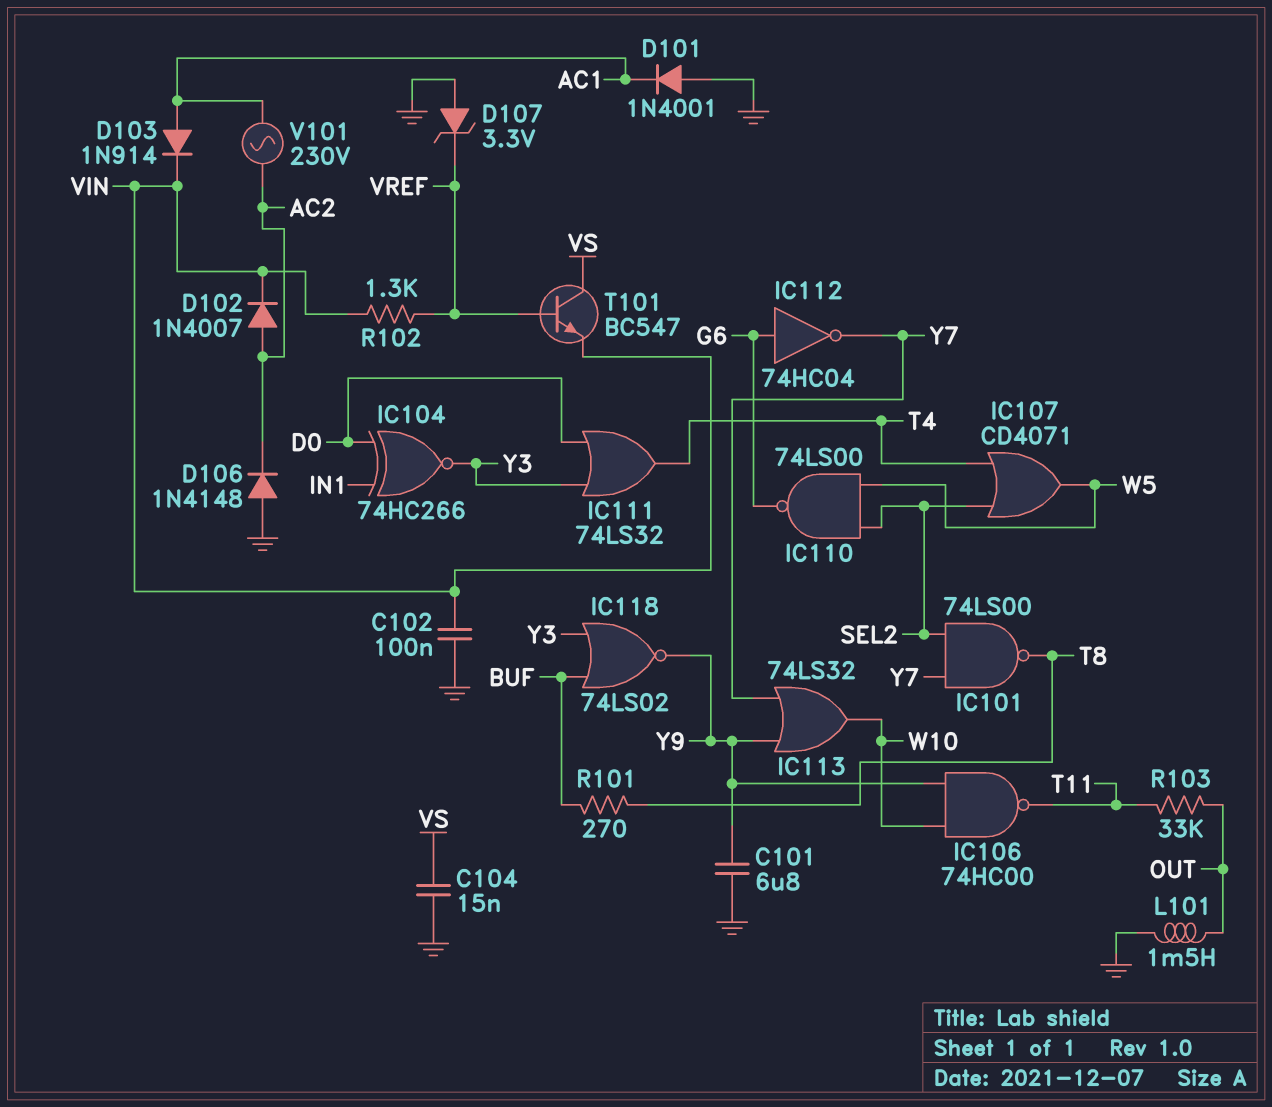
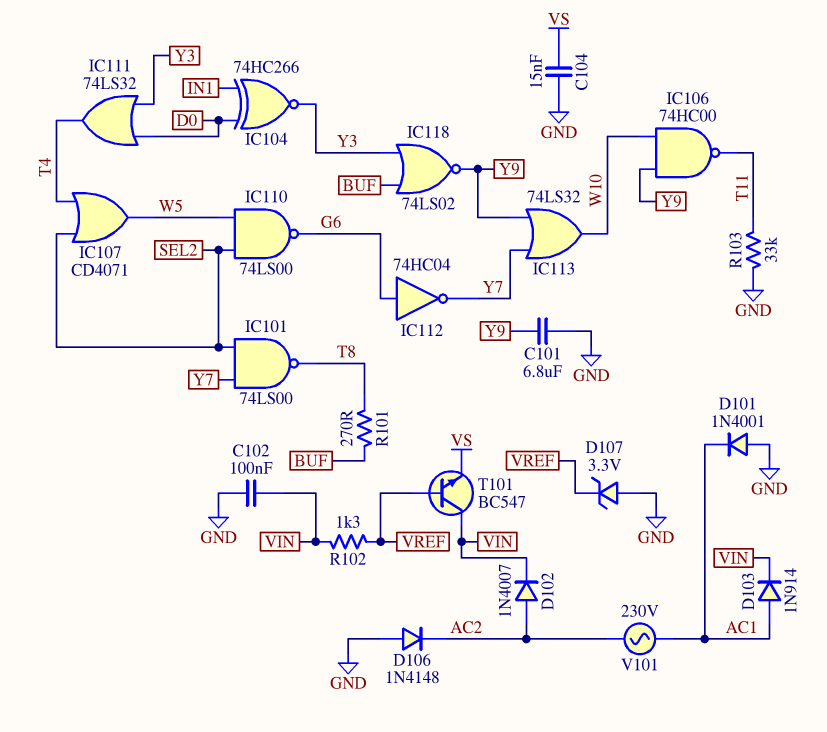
L101: 1.5mH (GND, OUT) -> none
R103: 33k (OUT, T11) -> 33k (GND, T11)
T101: NPN BC547 (B VREF, C VS, E VIN) -> NPN BC547 (B VREF, C VIN, E VS)

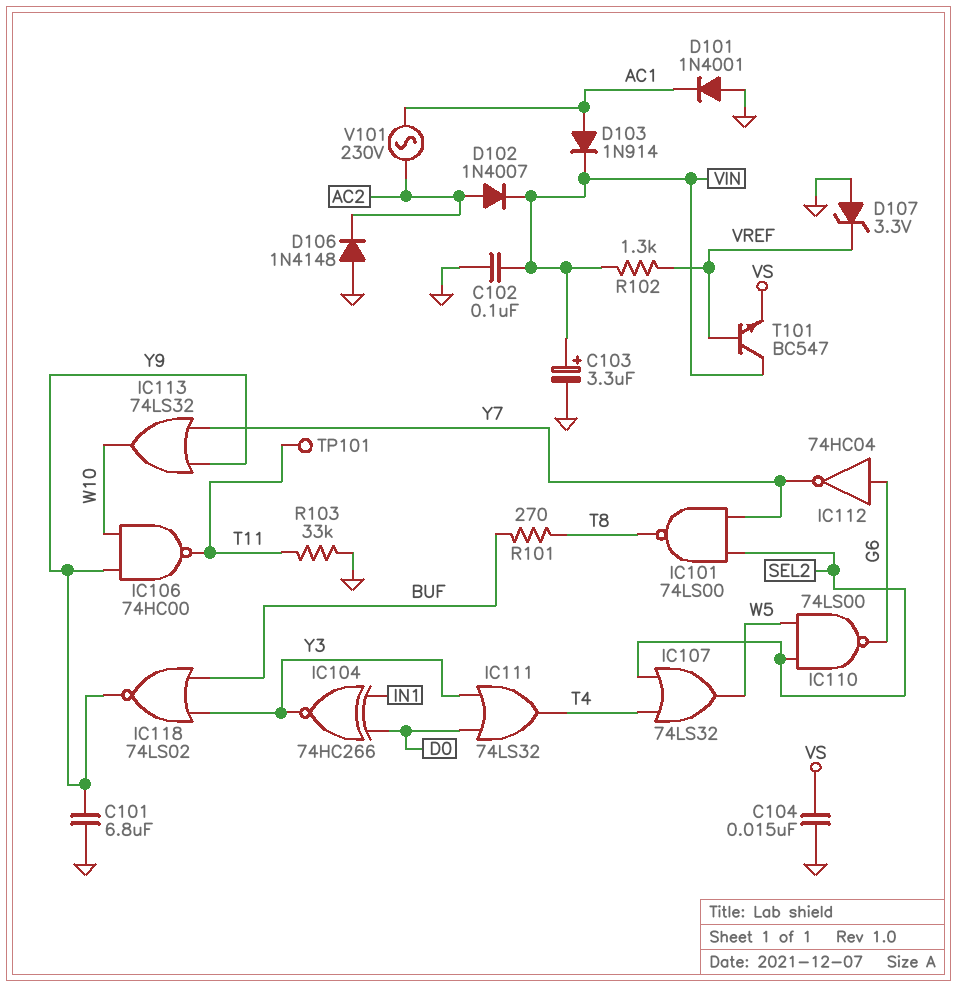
C103: none -> 3.3uF (plus VIN, minus GND)
IC107: OR CD4071 (in SEL2, in T4, out W5) -> OR 74LS32 (in SEL2, in T4, out W5)
TP101: none -> test point (T11)

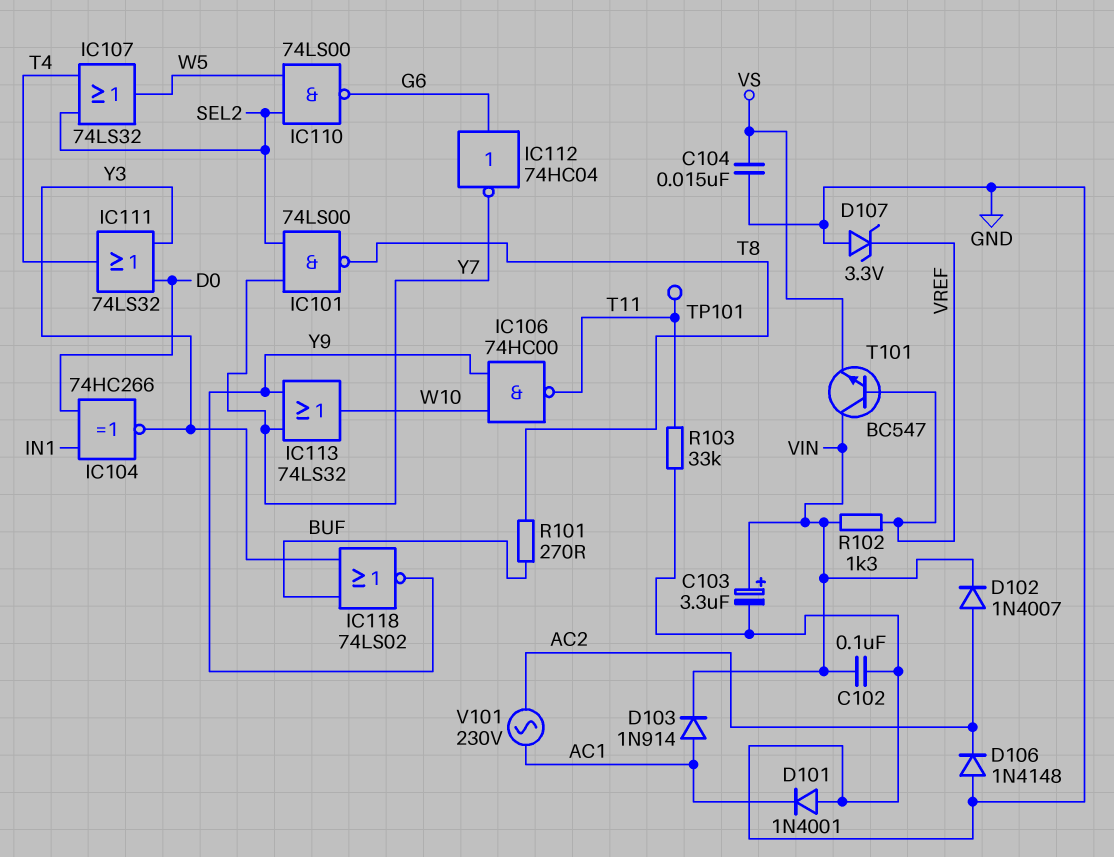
C101: 6.8uF (GND, Y9) -> none

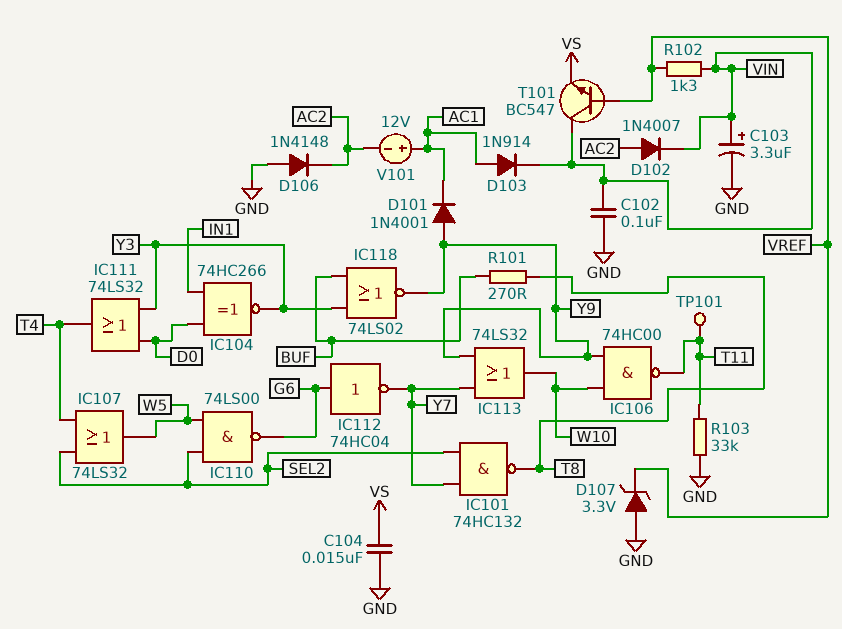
D101: diode 1N4001 (A GND, K AC1) -> diode 1N4001 (A Y9, K AC1)
IC101: NAND 74LS00 (in SEL2, in Y7, out T8) -> NAND 74HC132 (in SEL2, in Y7, out T8)
V101: AC 230V (AC1, AC2) -> 12V (plus AC1, minus AC2)

